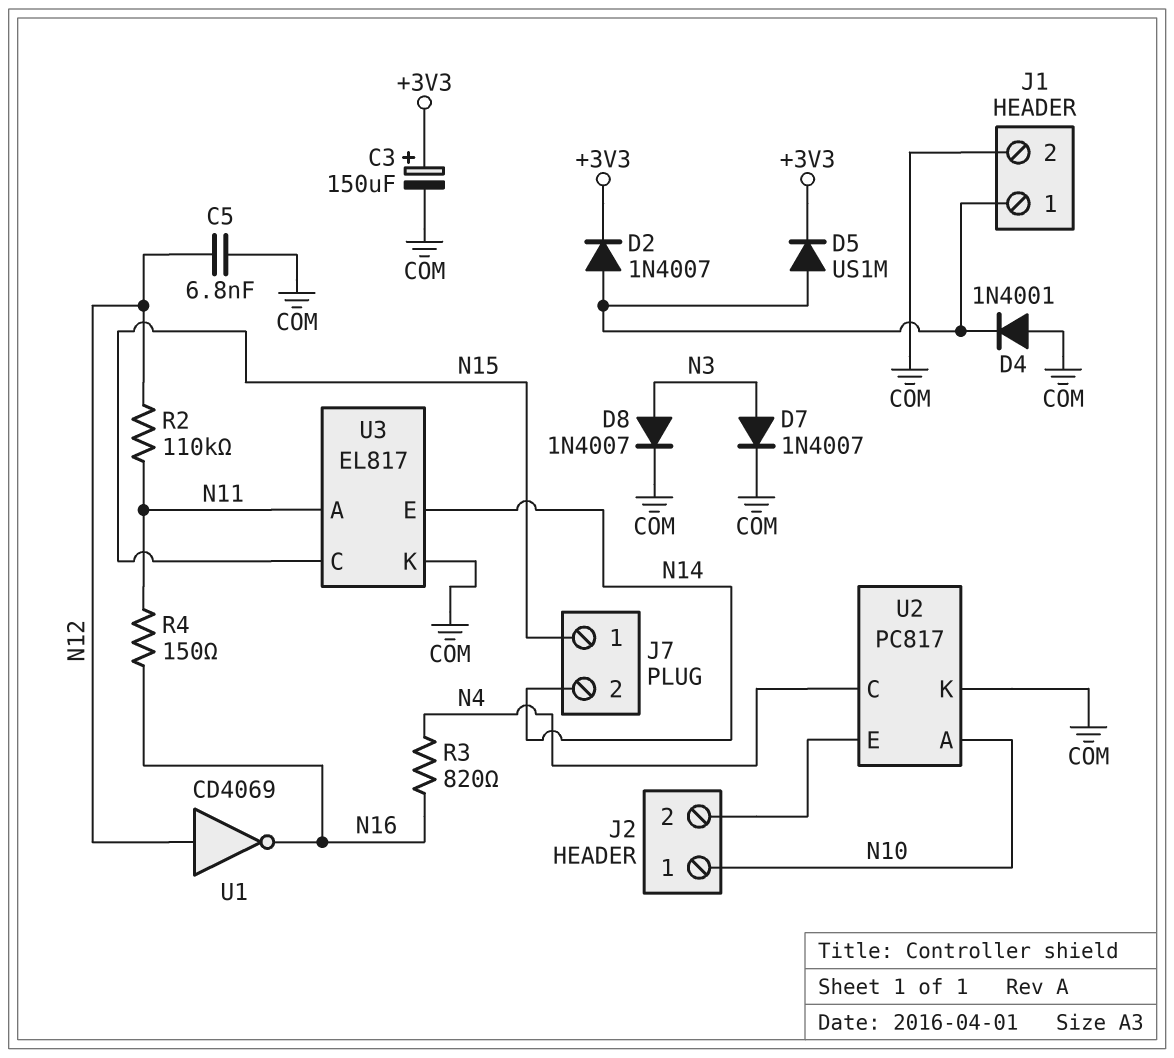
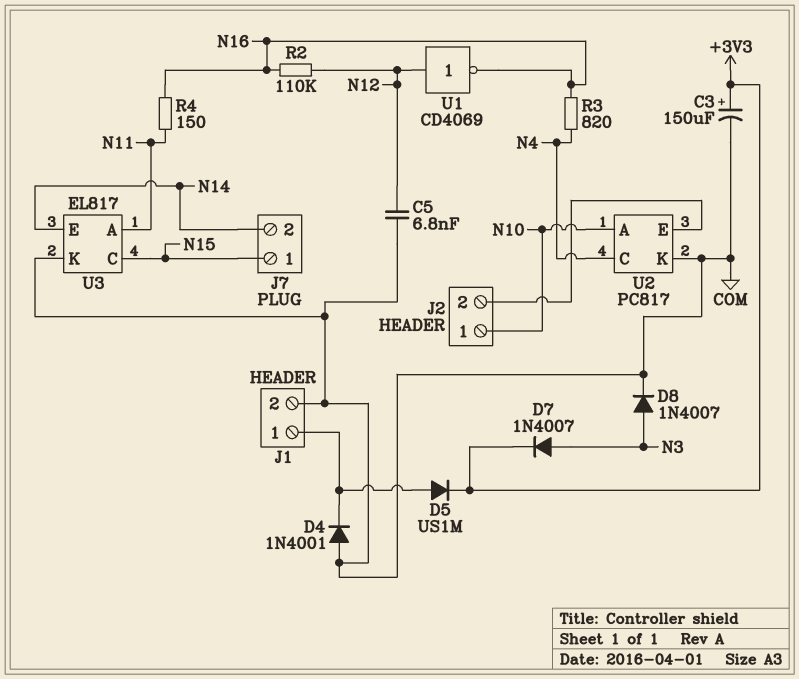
D2: diode 1N4007 (A J1/1, K +3V3) -> none
D7: diode 1N4007 (A N3, K COM) -> diode 1N4007 (A N3, K +3V3)
R2: 110k (N11, N12) -> 110k (N12, N16)

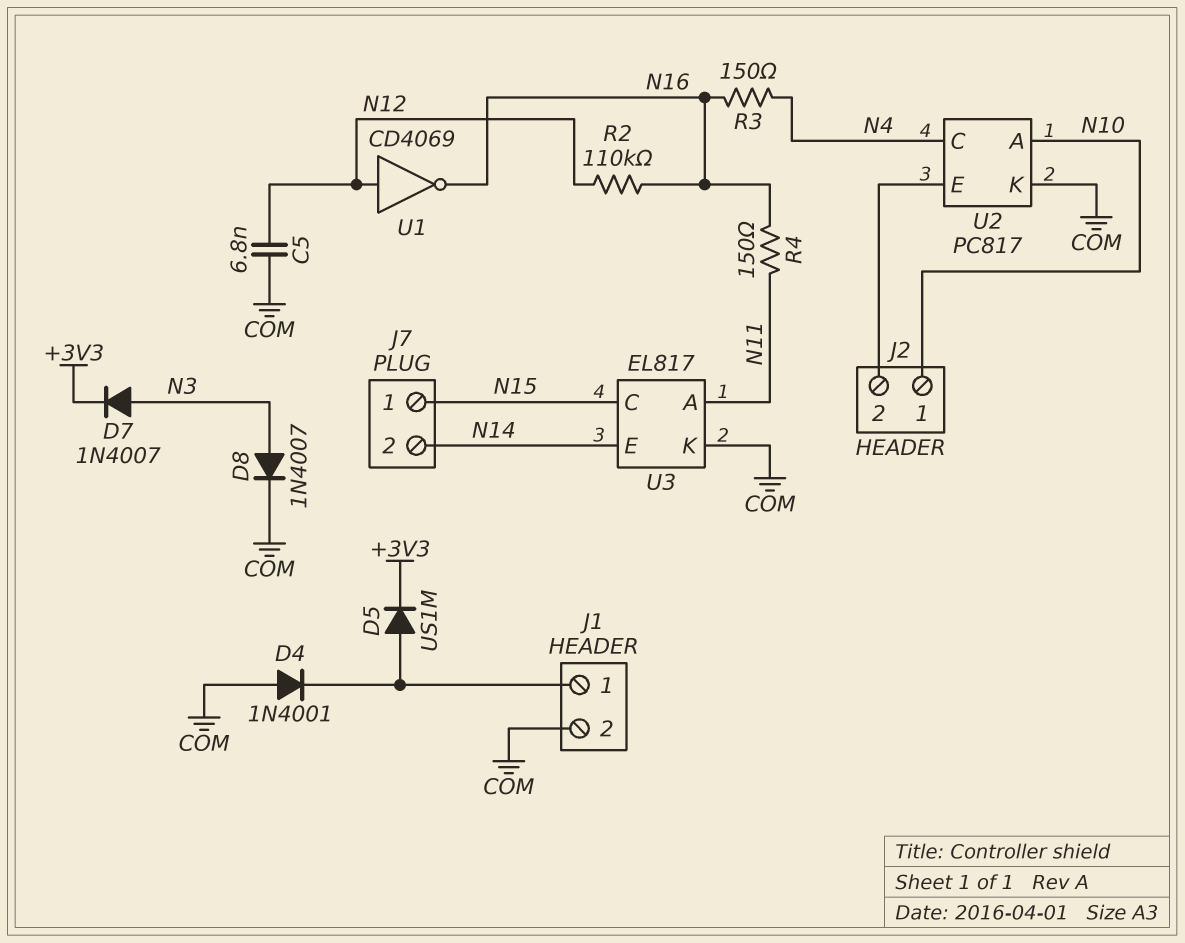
C3: 150uF (plus +3V3, minus COM) -> none
R3: 820 (N4, N16) -> 150 (N4, N16)

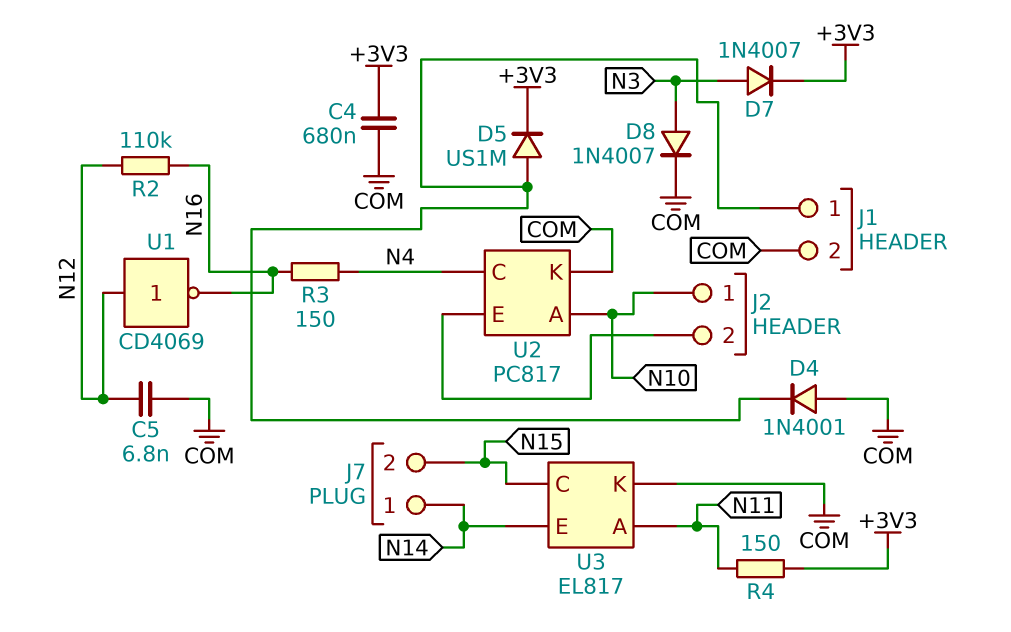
C4: none -> 680nF (+3V3, COM)
J7 pin 1: N15 -> N14
J7 pin 2: N14 -> N15
R4: 150 (N11, N16) -> 150 (+3V3, N11)

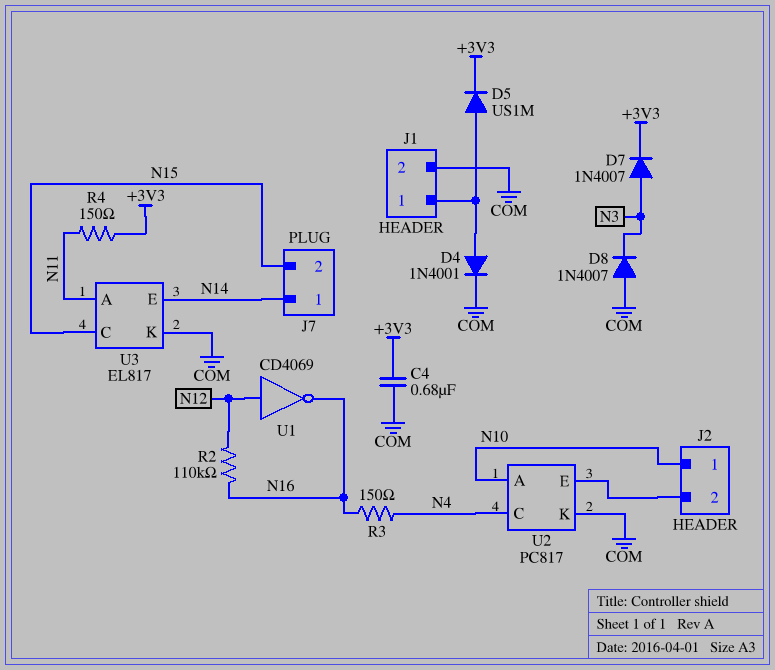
C5: 6.8nF (COM, N12) -> none
D4: diode 1N4001 (A COM, K J1/1) -> diode 1N4001 (A J1/1, K COM)
D8: diode 1N4007 (A N3, K COM) -> diode 1N4007 (A COM, K N3)

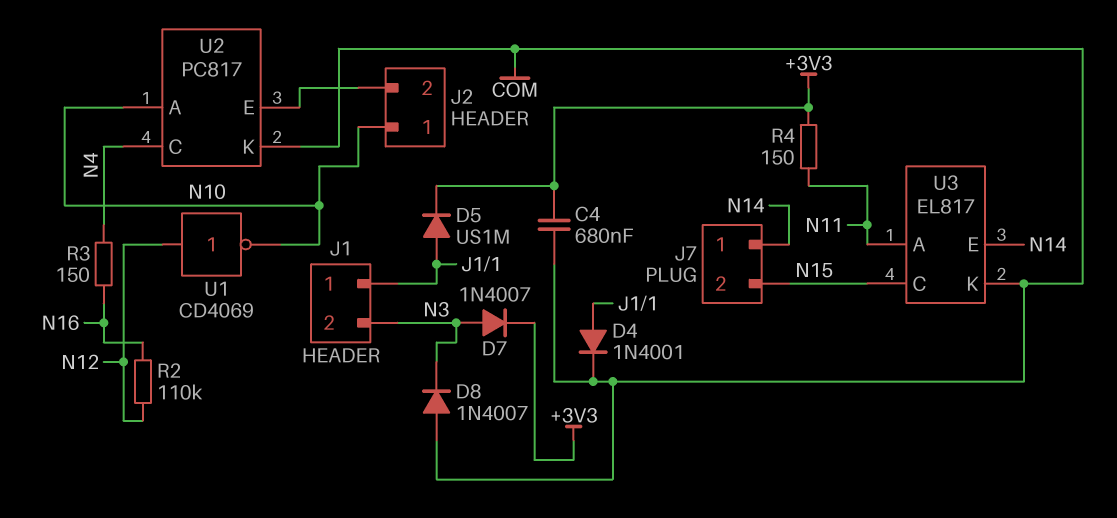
J1 pin 2: COM -> N3
U1: NOT CD4069 (in N12, out N16) -> NOT CD4069 (in N12, out N10)

